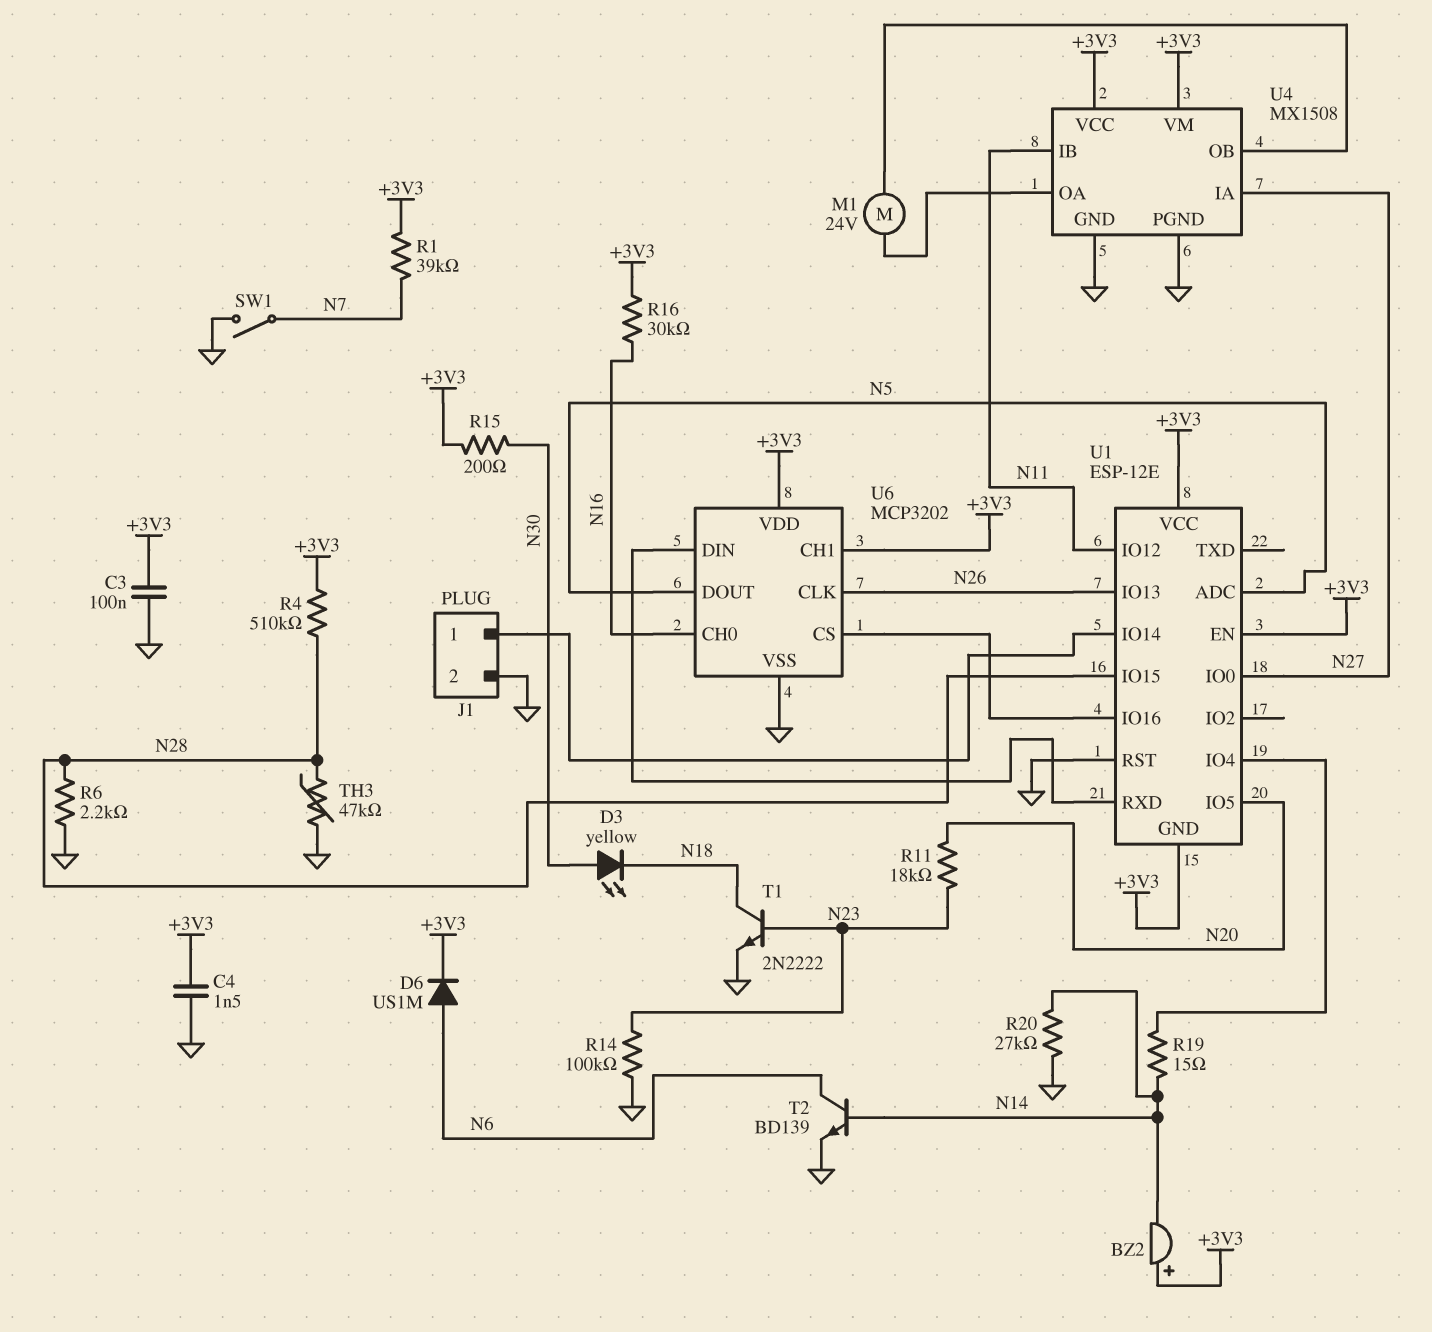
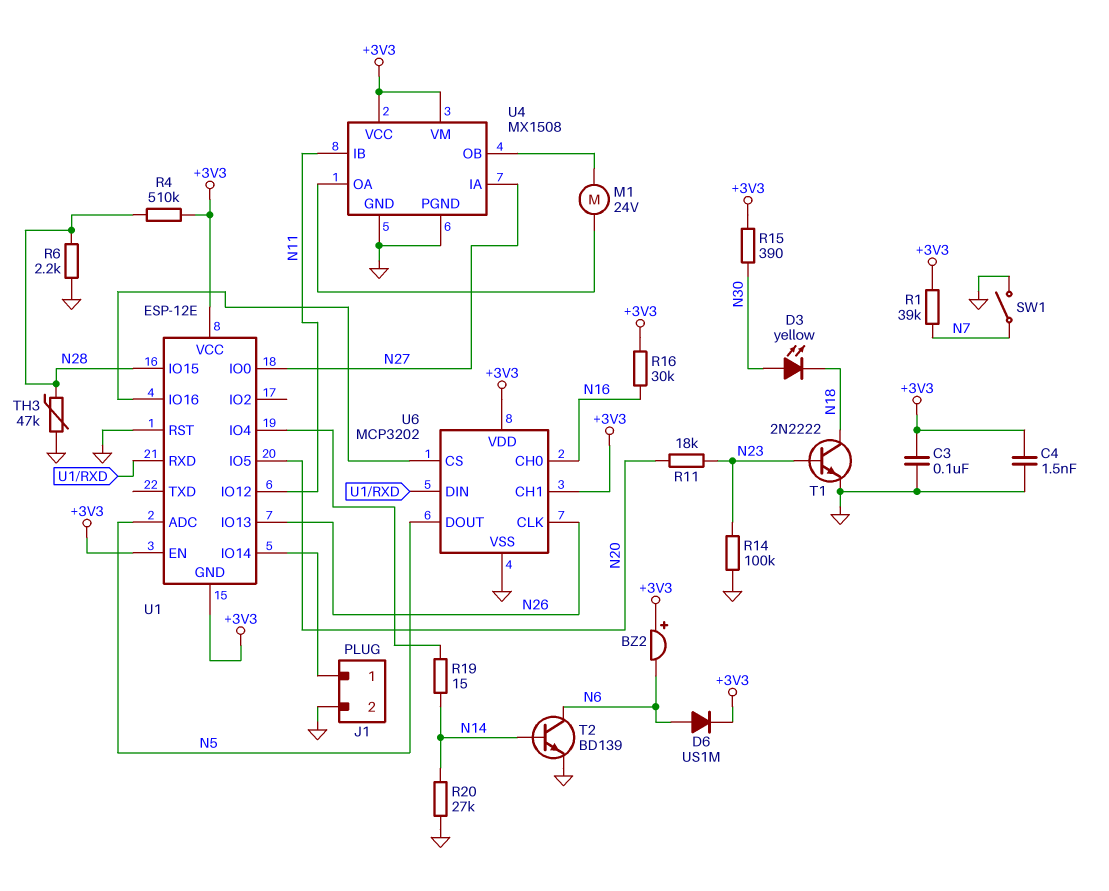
BZ2: buzzer (plus +3V3, minus N14) -> buzzer (plus +3V3, minus N6)
R15: 200 (+3V3, N30) -> 390 (+3V3, N30)

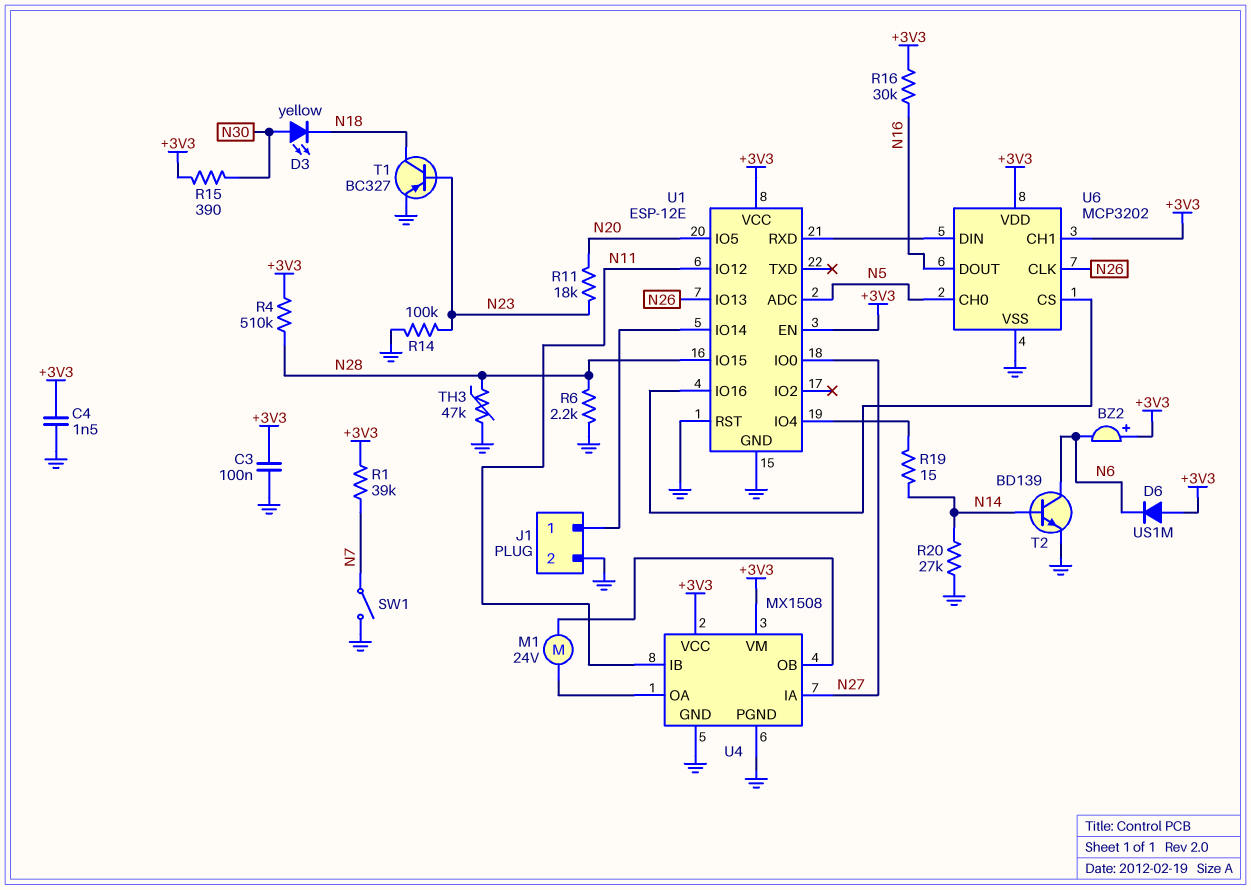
D6: diode US1M (A N6, K +3V3) -> diode US1M (A +3V3, K N6)
T1: NPN 2N2222 (B N23, C N18, E GND) -> PNP BC327 (B N23, C N18, E GND)
U1 pin GND: +3V3 -> GND
U6 pin CH0: N16 -> N5
U6 pin DOUT: N5 -> N16

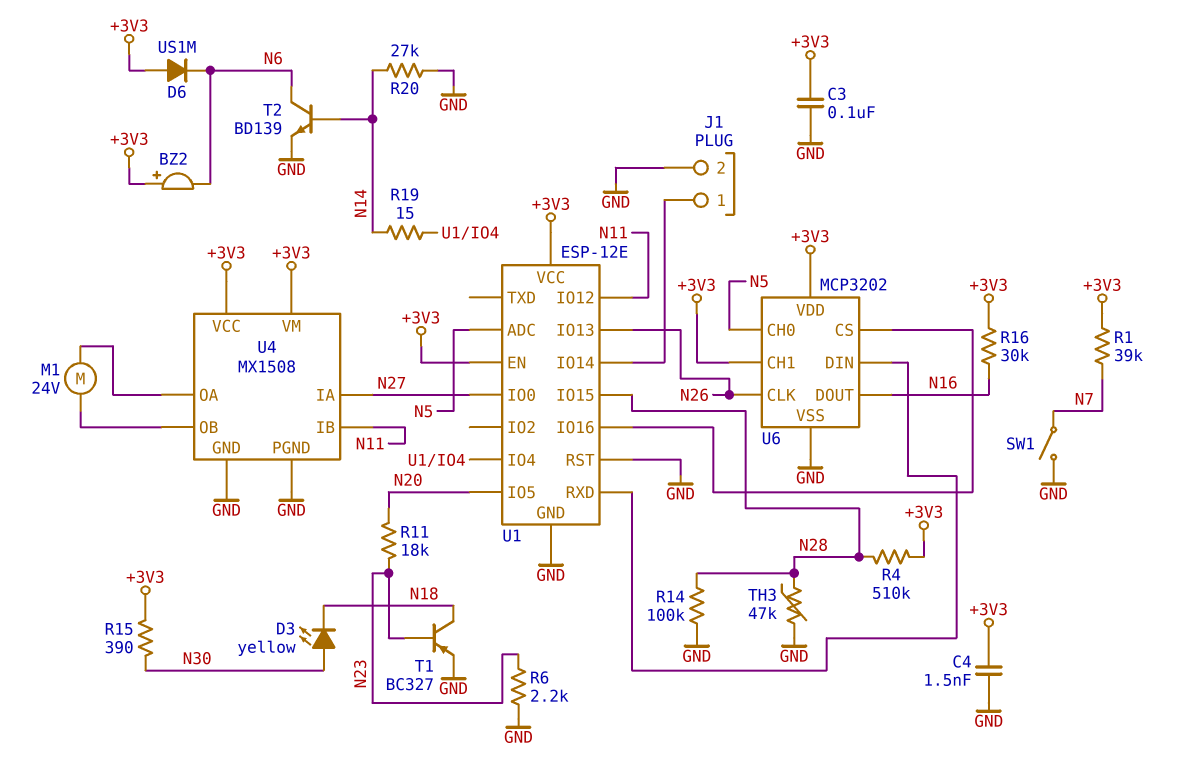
R6: 2.2k (GND, N28) -> 2.2k (GND, N23)
R14: 100k (GND, N23) -> 100k (GND, N28)

